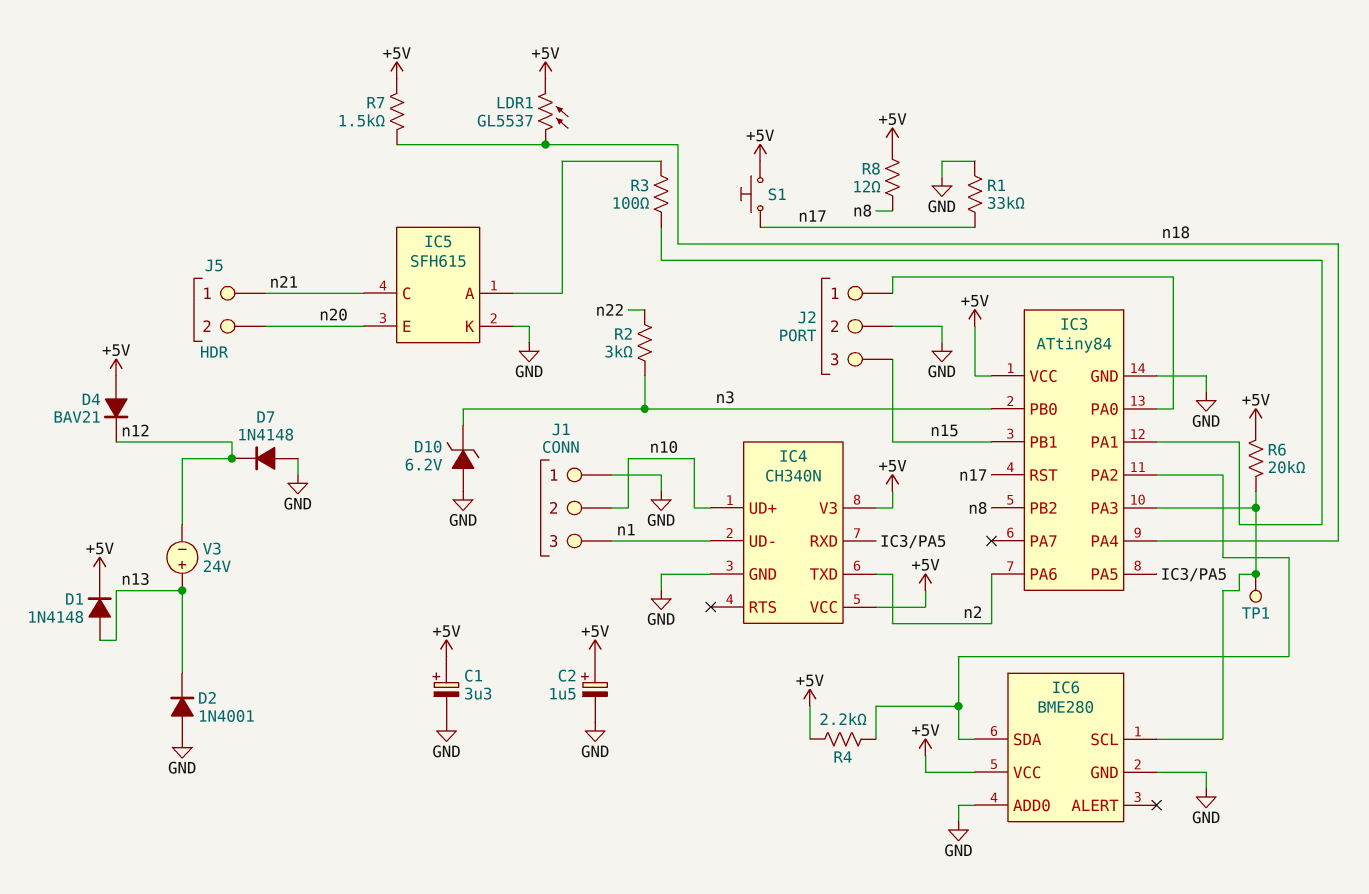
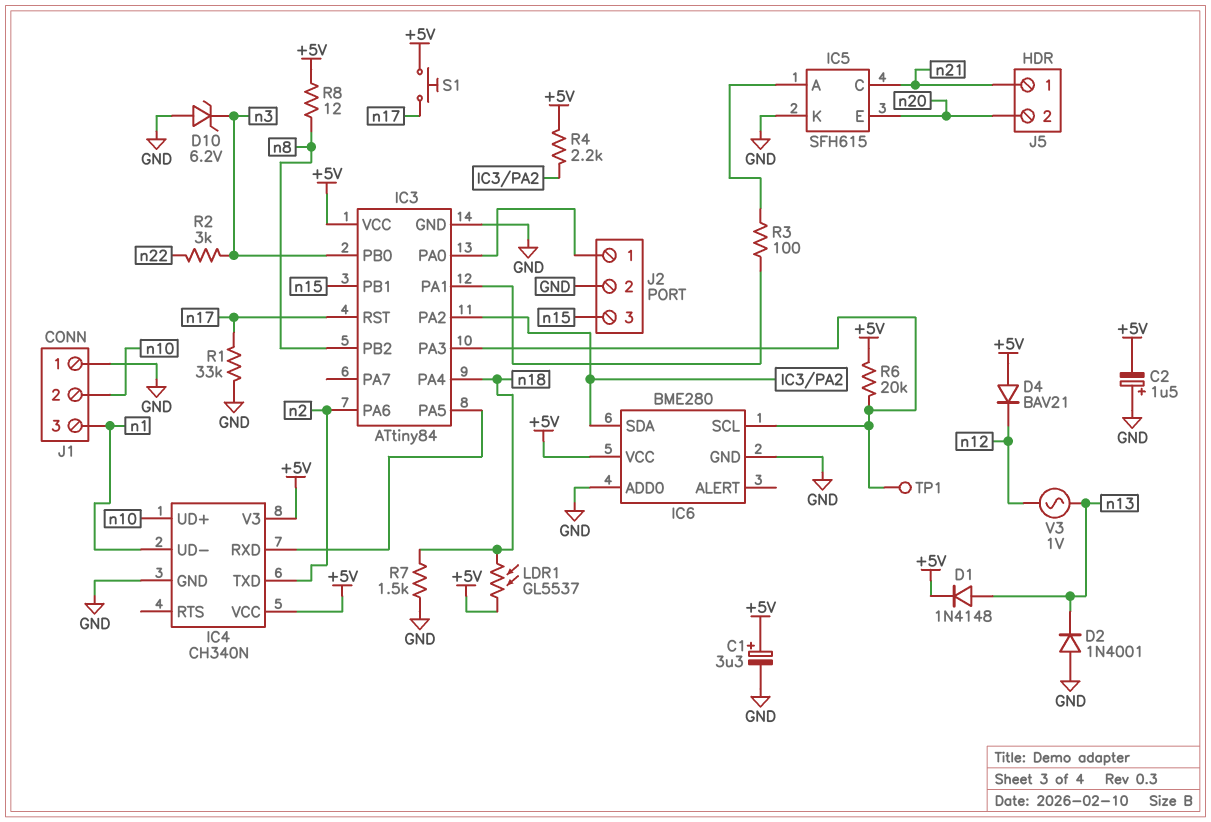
C2: 1.5uF (plus +5V, minus GND) -> 1.5uF (plus GND, minus +5V)
D7: diode 1N4148 (A GND, K n12) -> none
R7: 1.5k (+5V, n18) -> 1.5k (GND, n18)
V3: 24V (plus n13, minus n12) -> AC 1V (n12, n13)

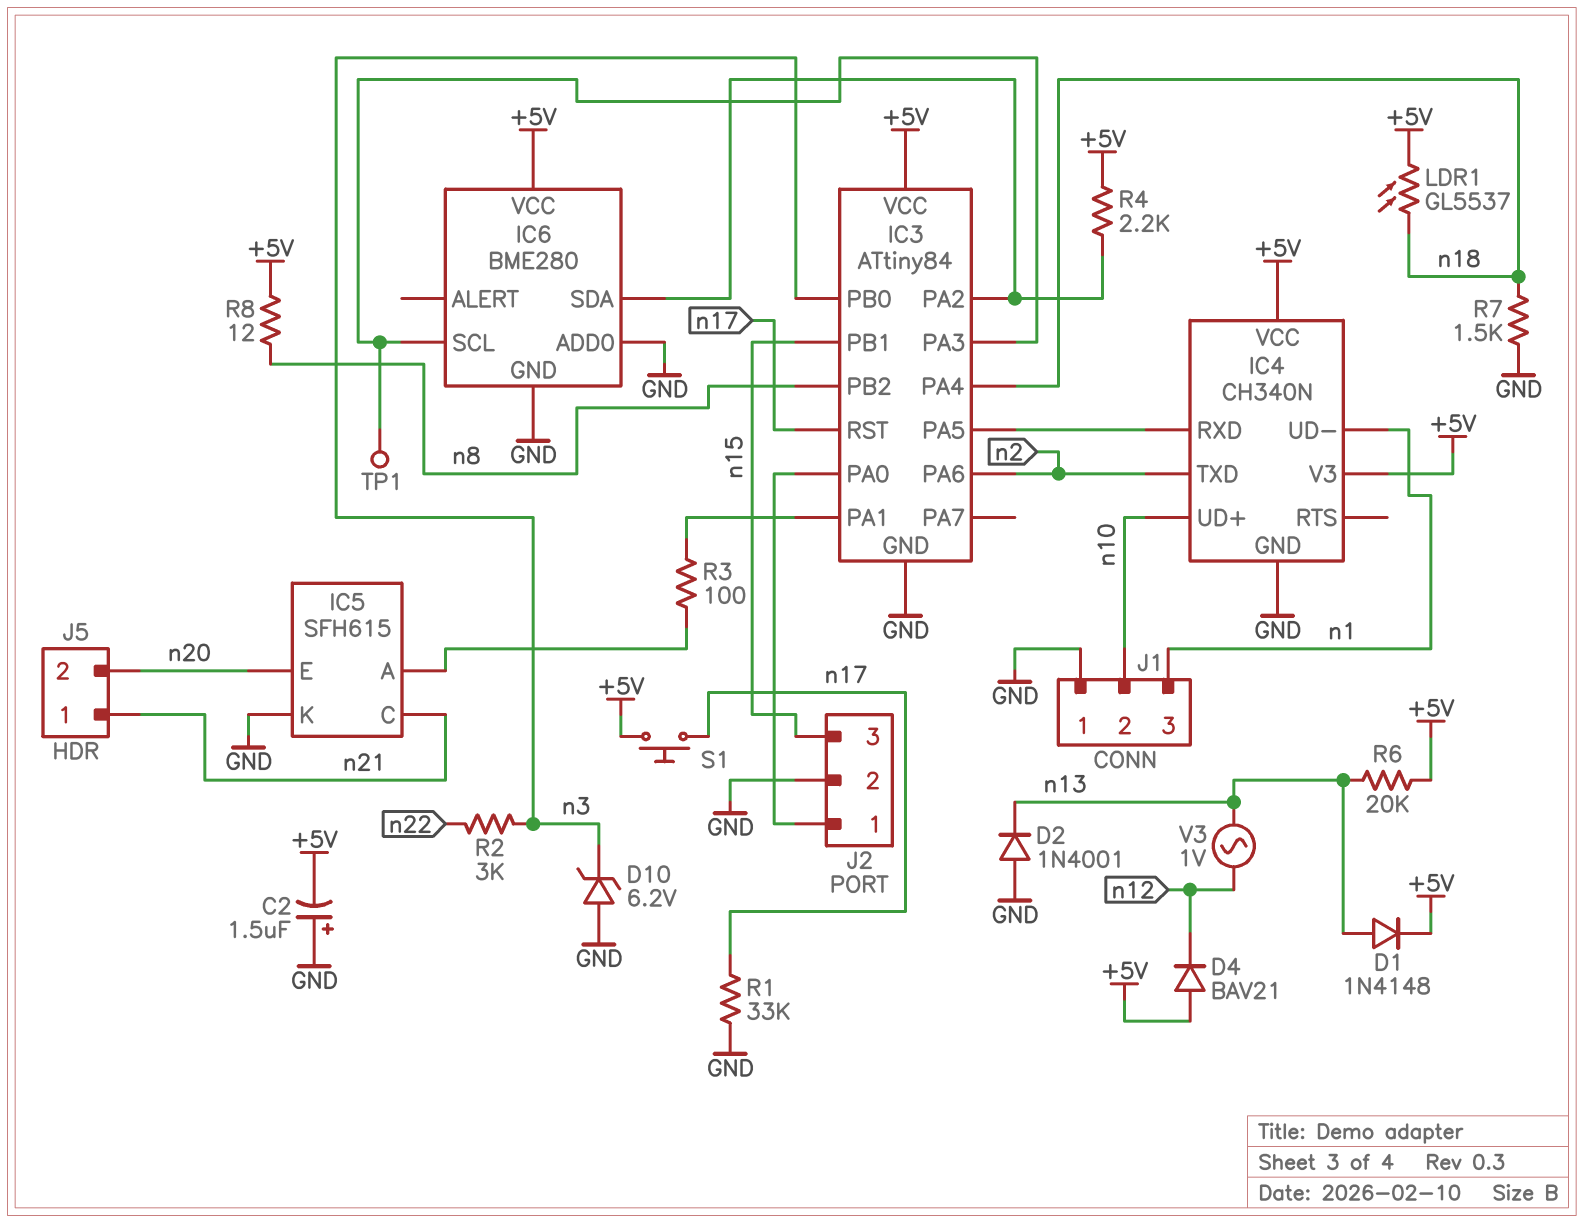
C1: 3.3uF (plus +5V, minus GND) -> none
R6: 20k (+5V, IC3/PA3) -> 20k (+5V, n13)

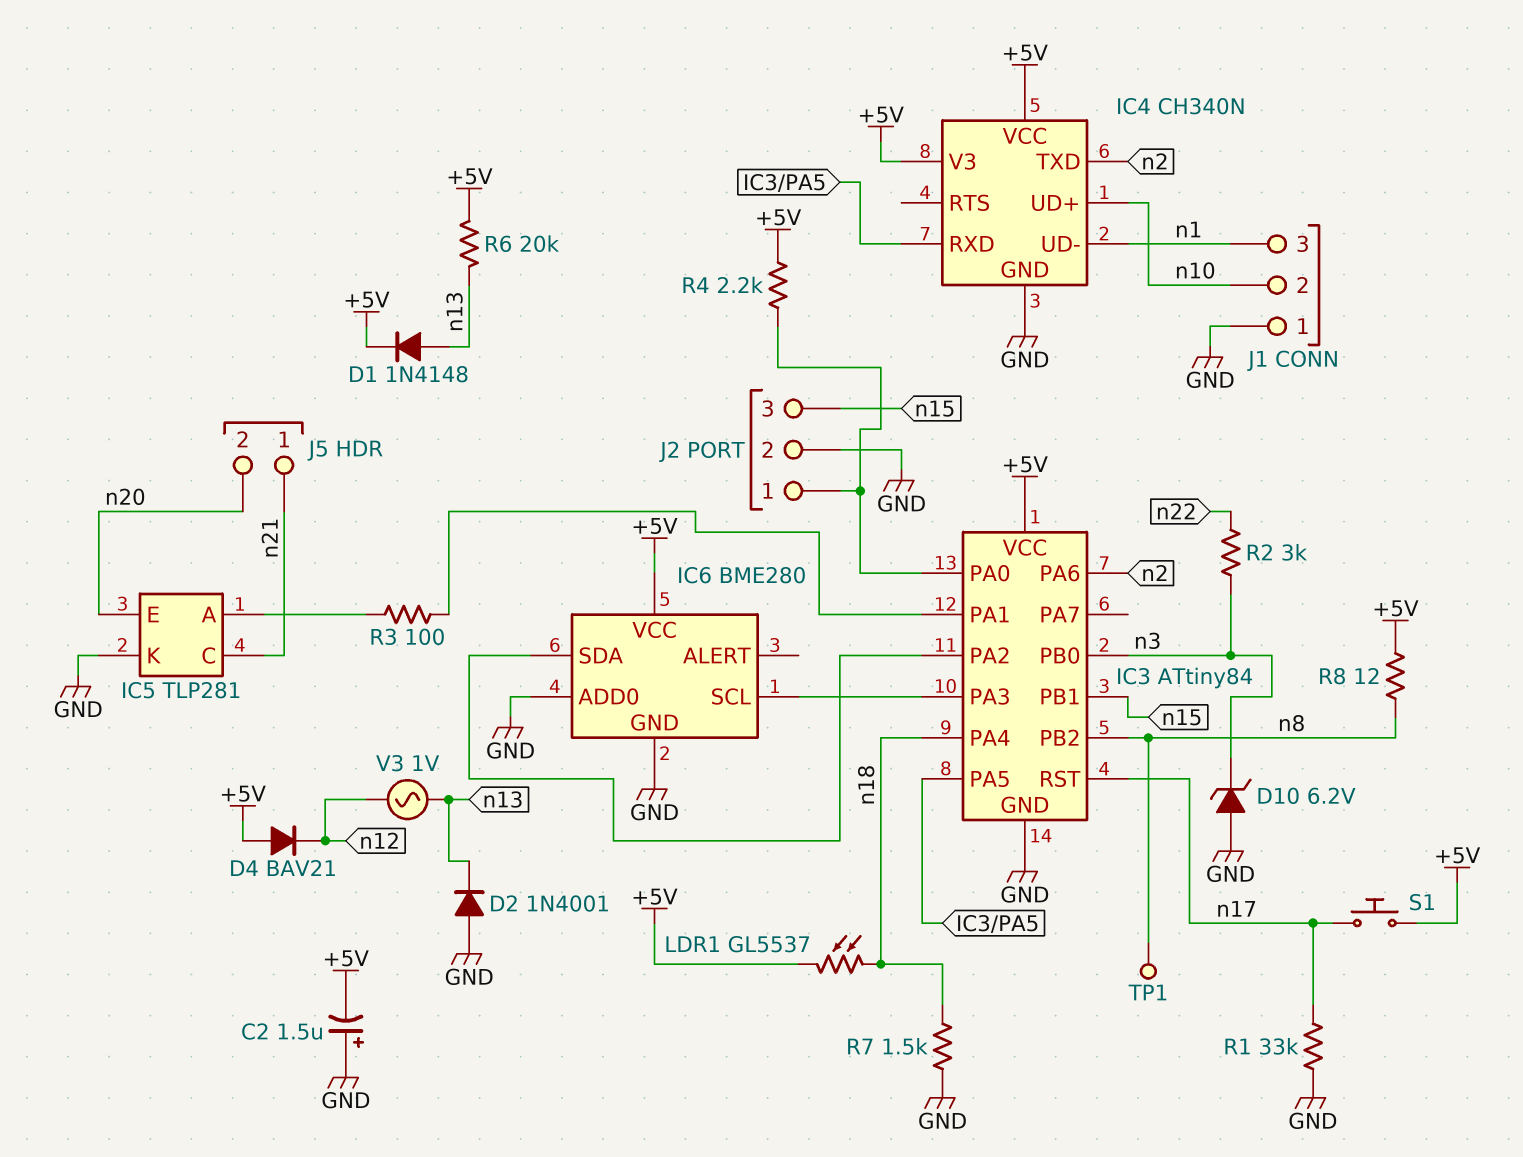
IC5: SFH615 -> TLP281
R4: 2.2k (+5V, IC3/PA2) -> 2.2k (+5V, IC3/PA0)
TP1: test point (IC3/PA3) -> test point (n8)

